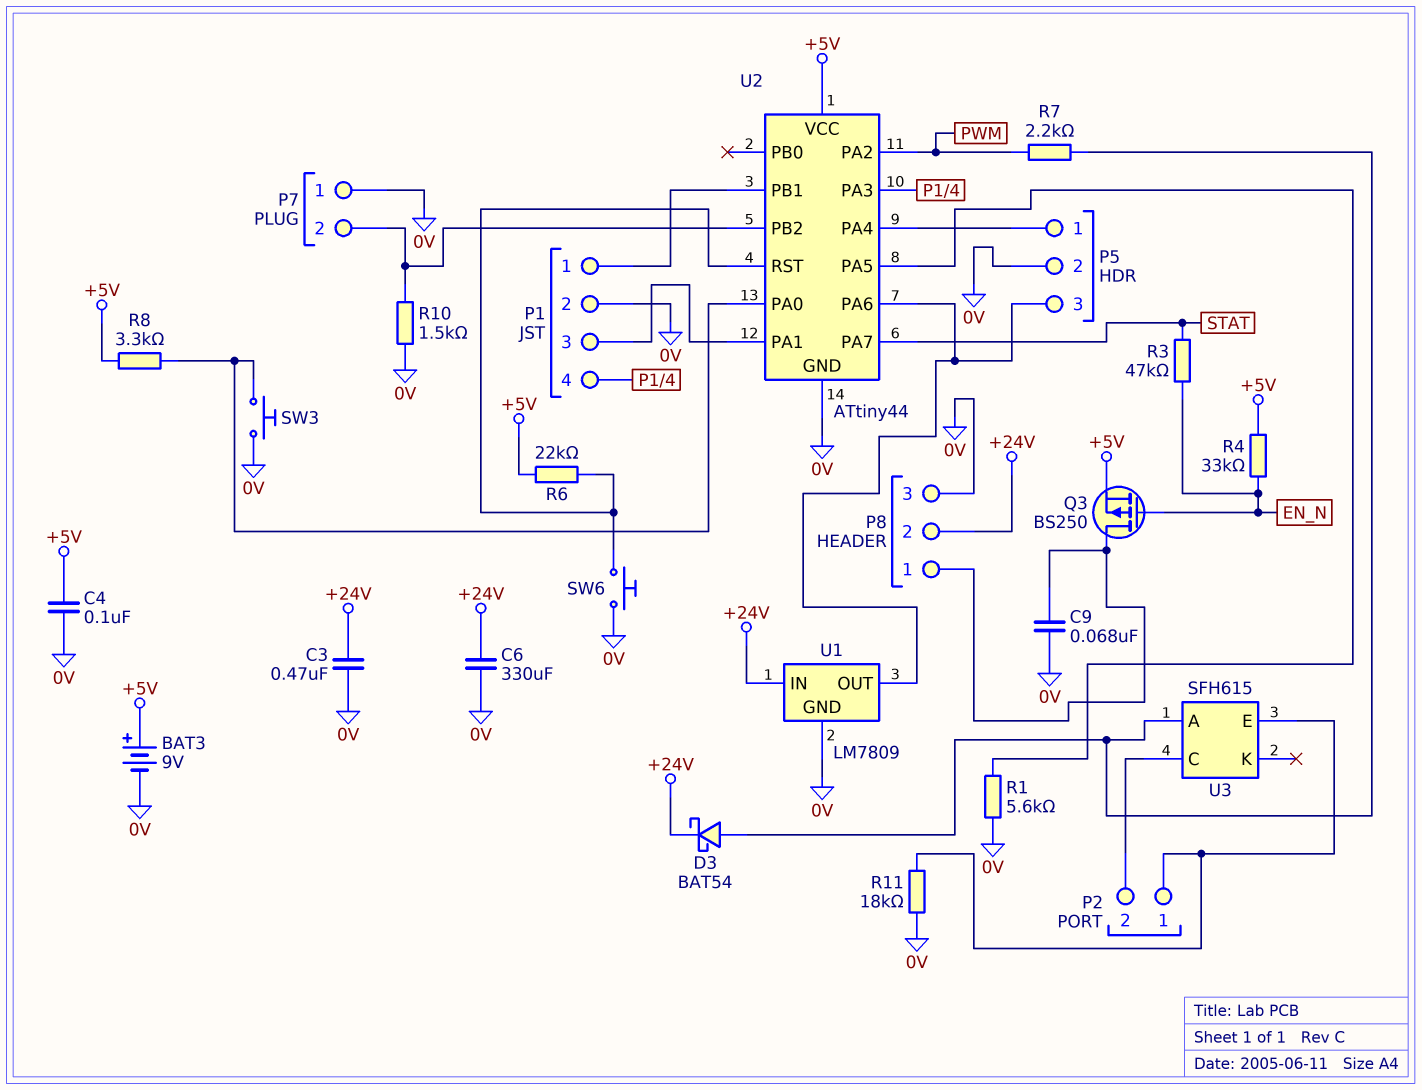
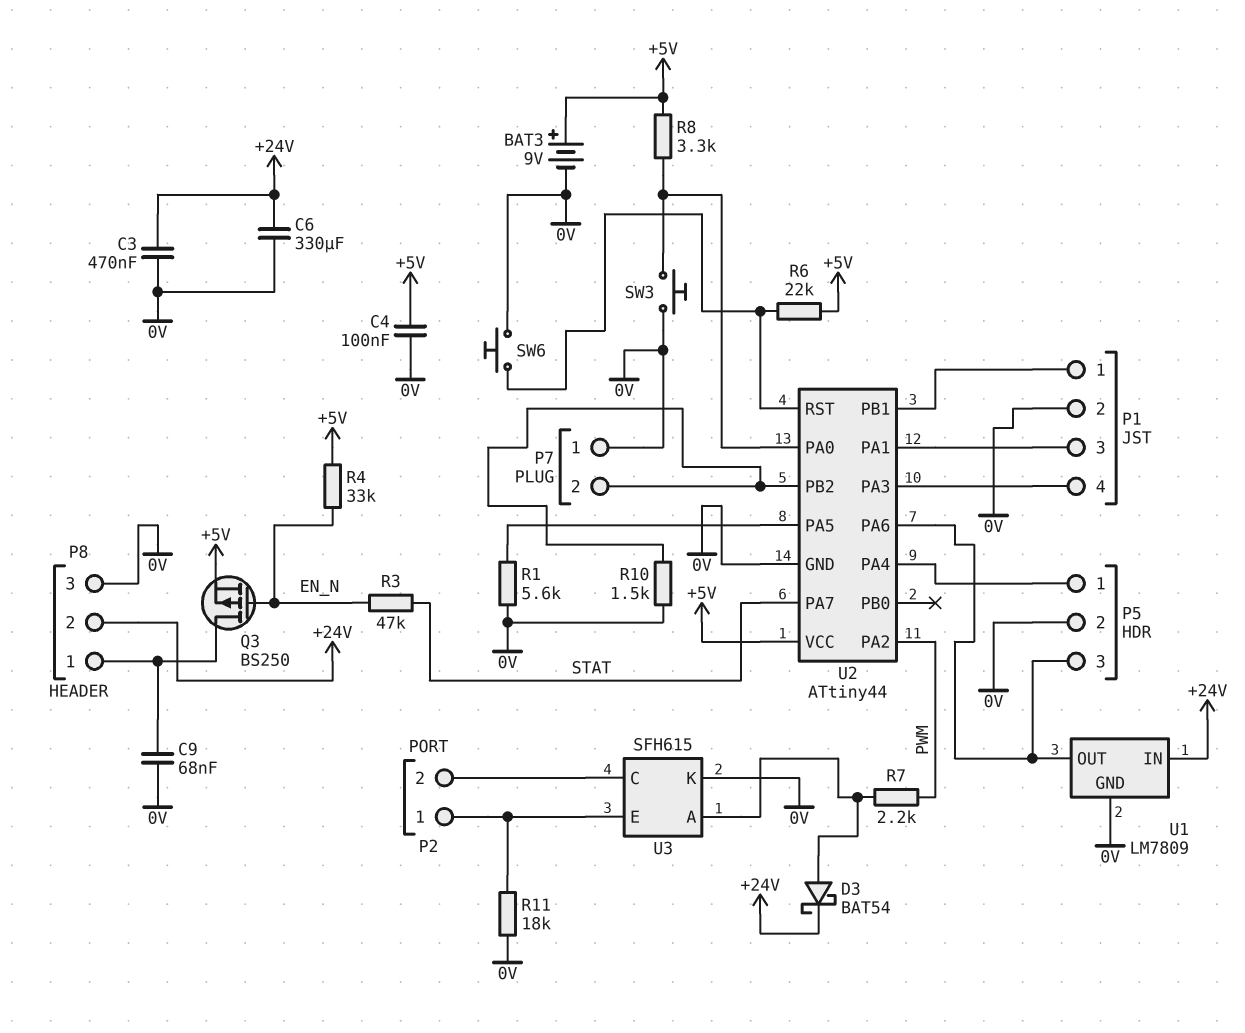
U3 pin K: none -> 0V

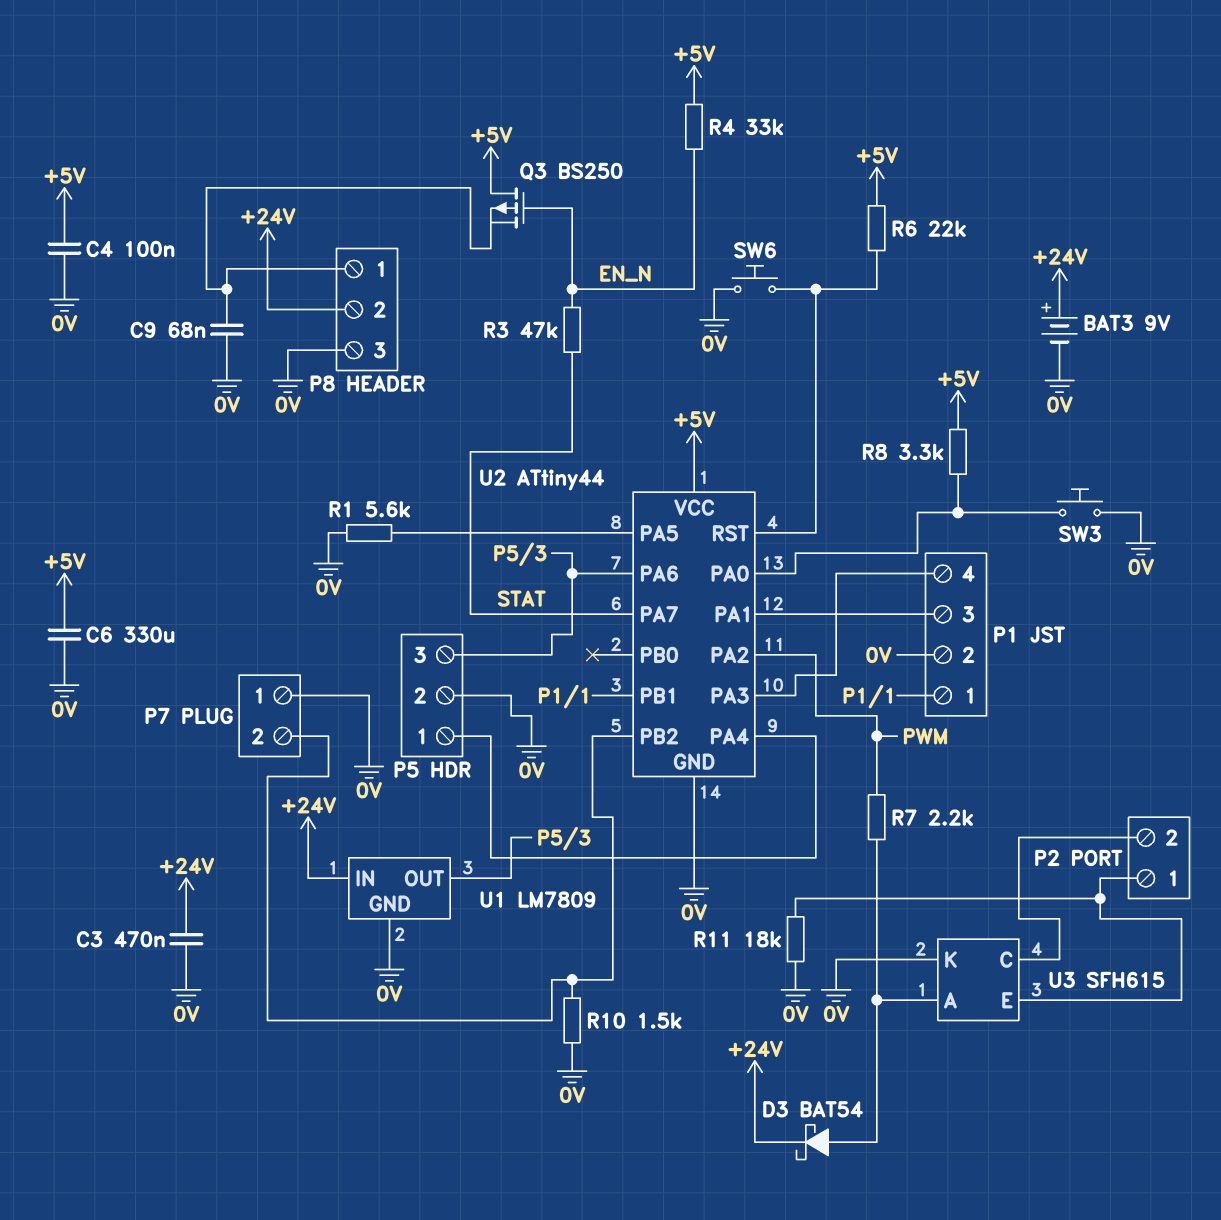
BAT3: 9V (plus +5V, minus 0V) -> 9V (plus +24V, minus 0V)
C6: 330uF (+24V, 0V) -> 330uF (+5V, 0V)
Q3: PMOS BS250 (G EN_N, D P8/1, S +5V) -> PMOS BS250 (G EN_N, D +5V, S P8/1)

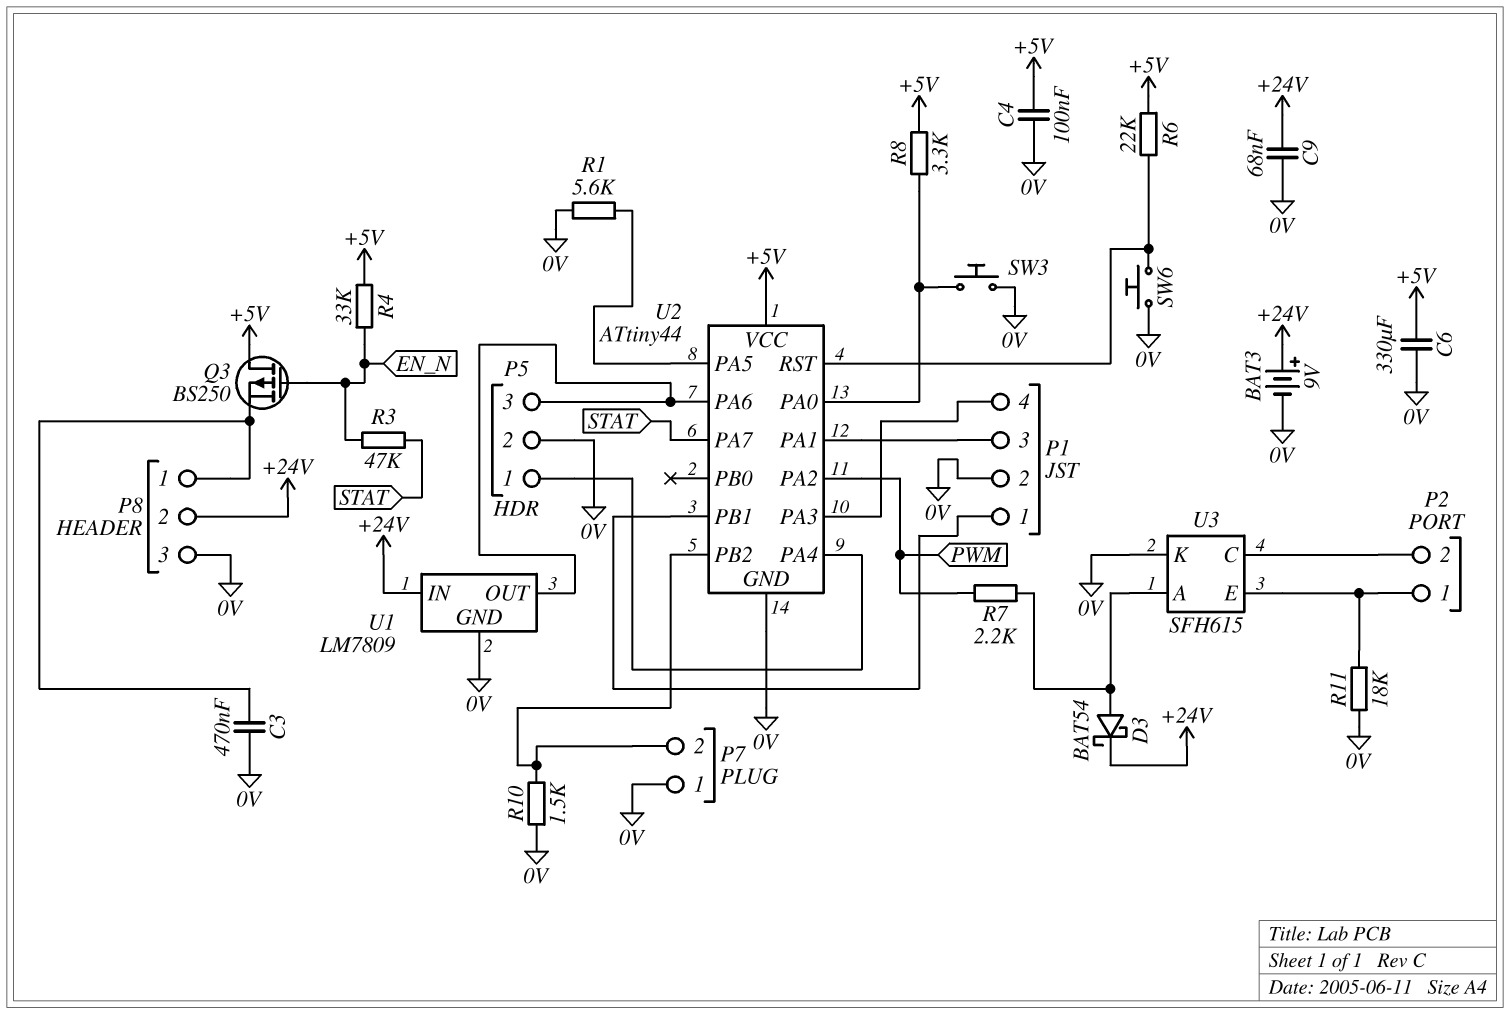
C3: 470nF (+24V, 0V) -> 470nF (0V, P8/1)
C9: 68nF (0V, P8/1) -> 68nF (+24V, 0V)

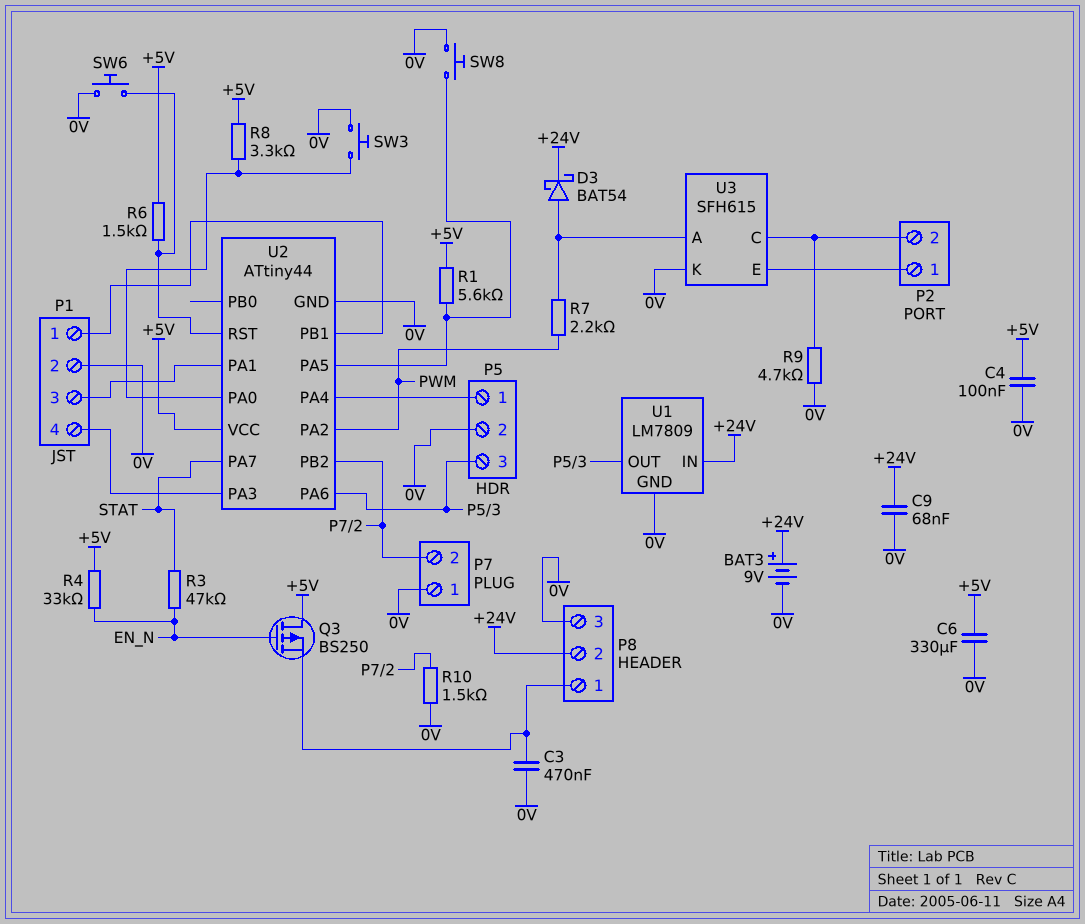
R1: 5.6k (0V, U2/PA5) -> 5.6k (+5V, U2/PA5)
R6: 22k (+5V, U2/RST) -> 1.5k (+5V, U2/RST)
R9: none -> 4.7k (0V, P2/2)
R11: 18k (0V, P2/1) -> none
SW8: none -> button (0V, U2/PA5)

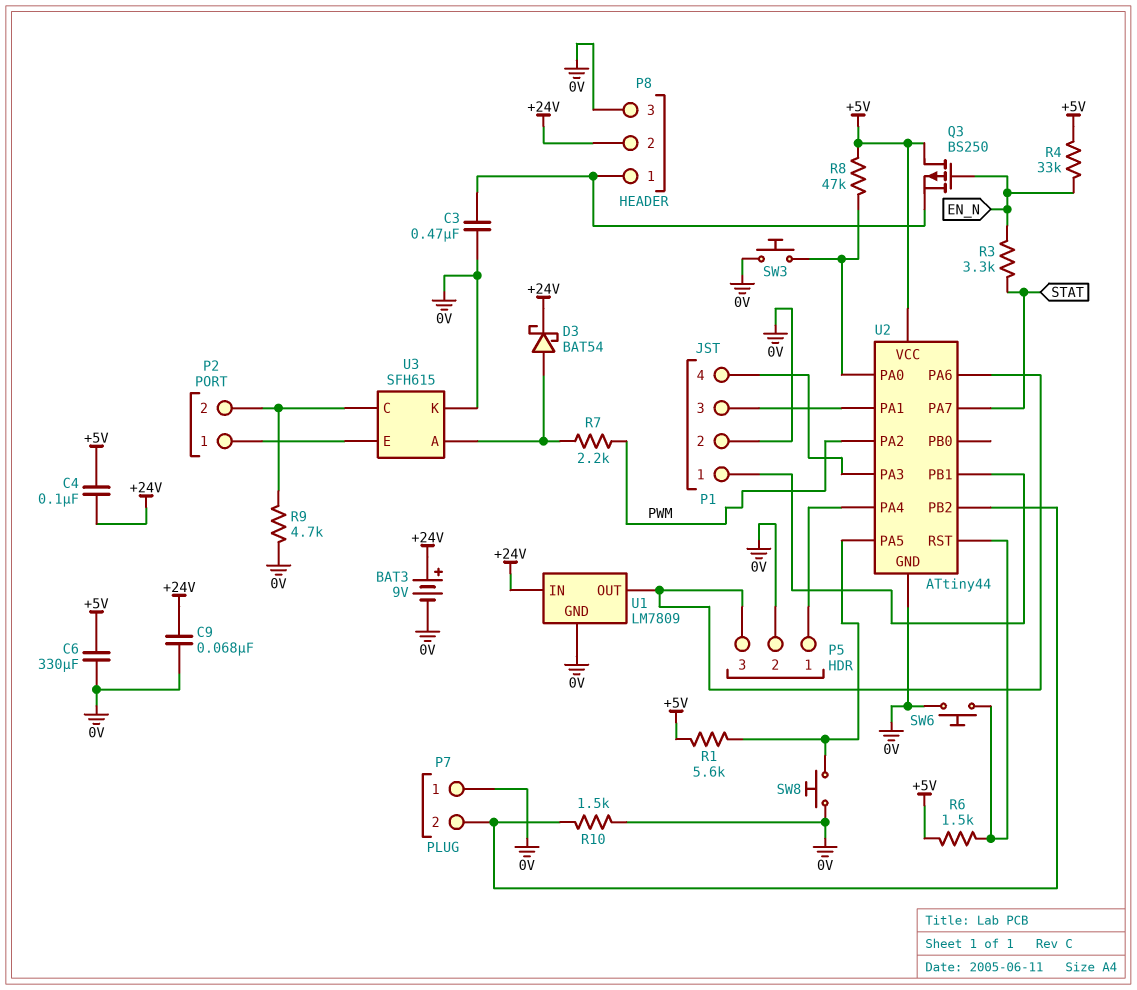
C4: 100nF (+5V, 0V) -> 100nF (+5V, +24V)
R3: 47k (EN_N, STAT) -> 3.3k (EN_N, STAT)
R8: 3.3k (+5V, U2/PA0) -> 47k (+5V, U2/PA0)

